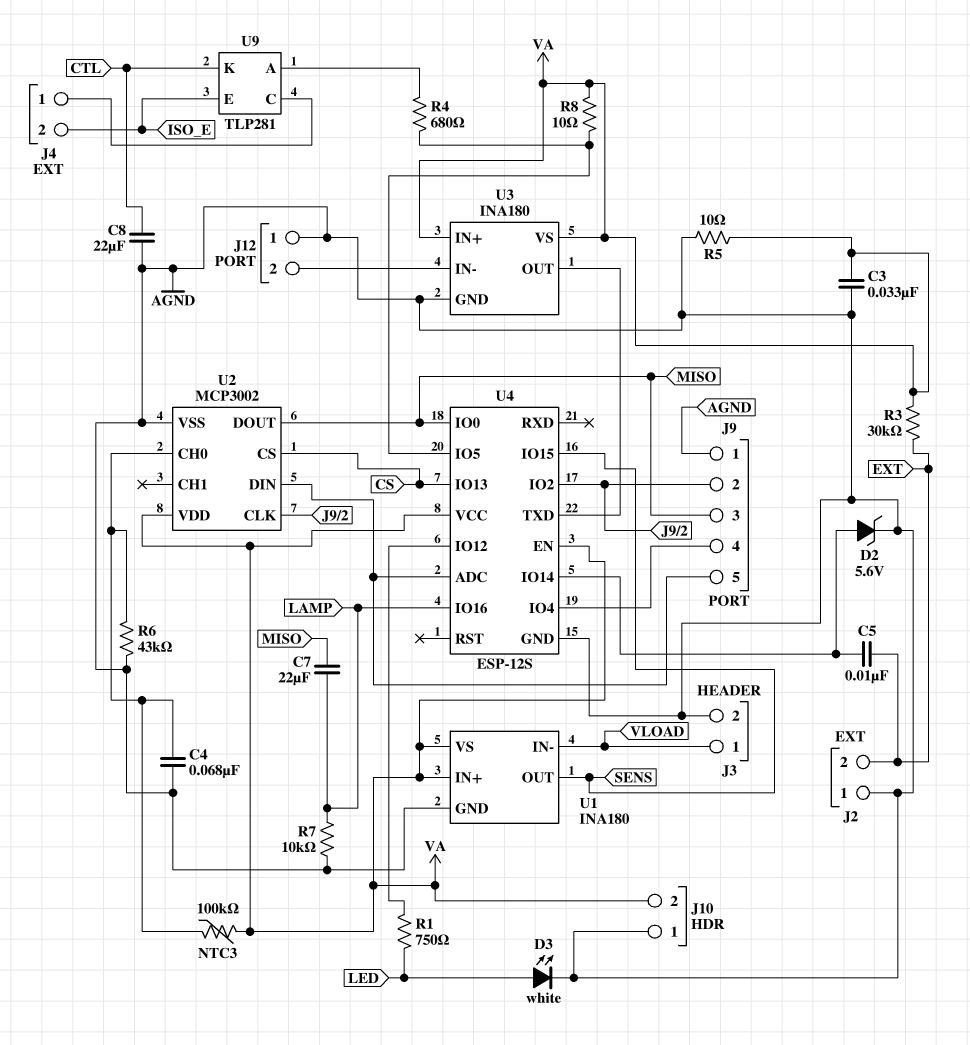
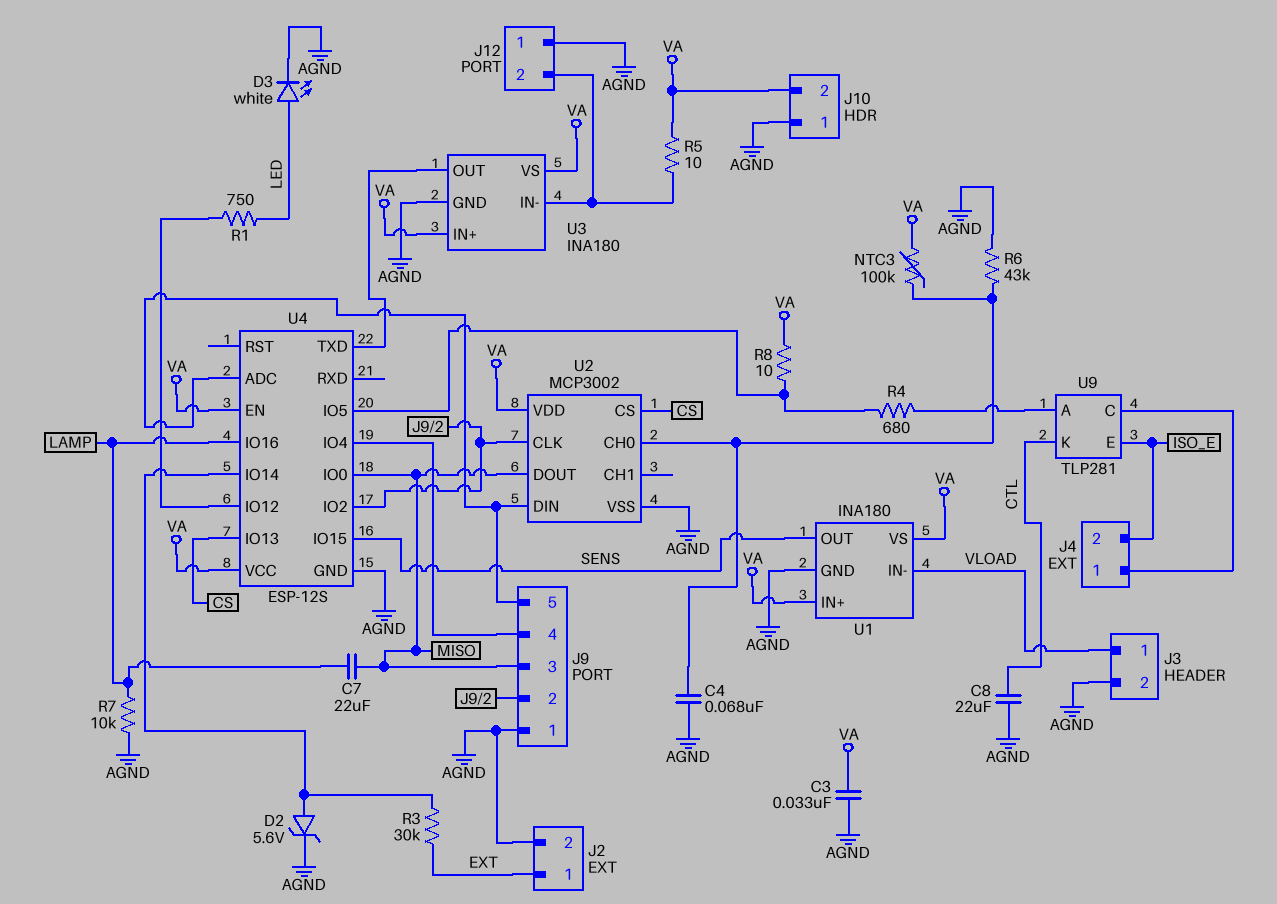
C5: 10nF (EXT, U4/IO14) -> none
J2 pin 1: AGND -> EXT
J2 pin 2: EXT -> AGND
R3: 30k (EXT, VA) -> 30k (EXT, U4/IO14)
R5: 10 (AGND, VA) -> 10 (J12/2, VA)

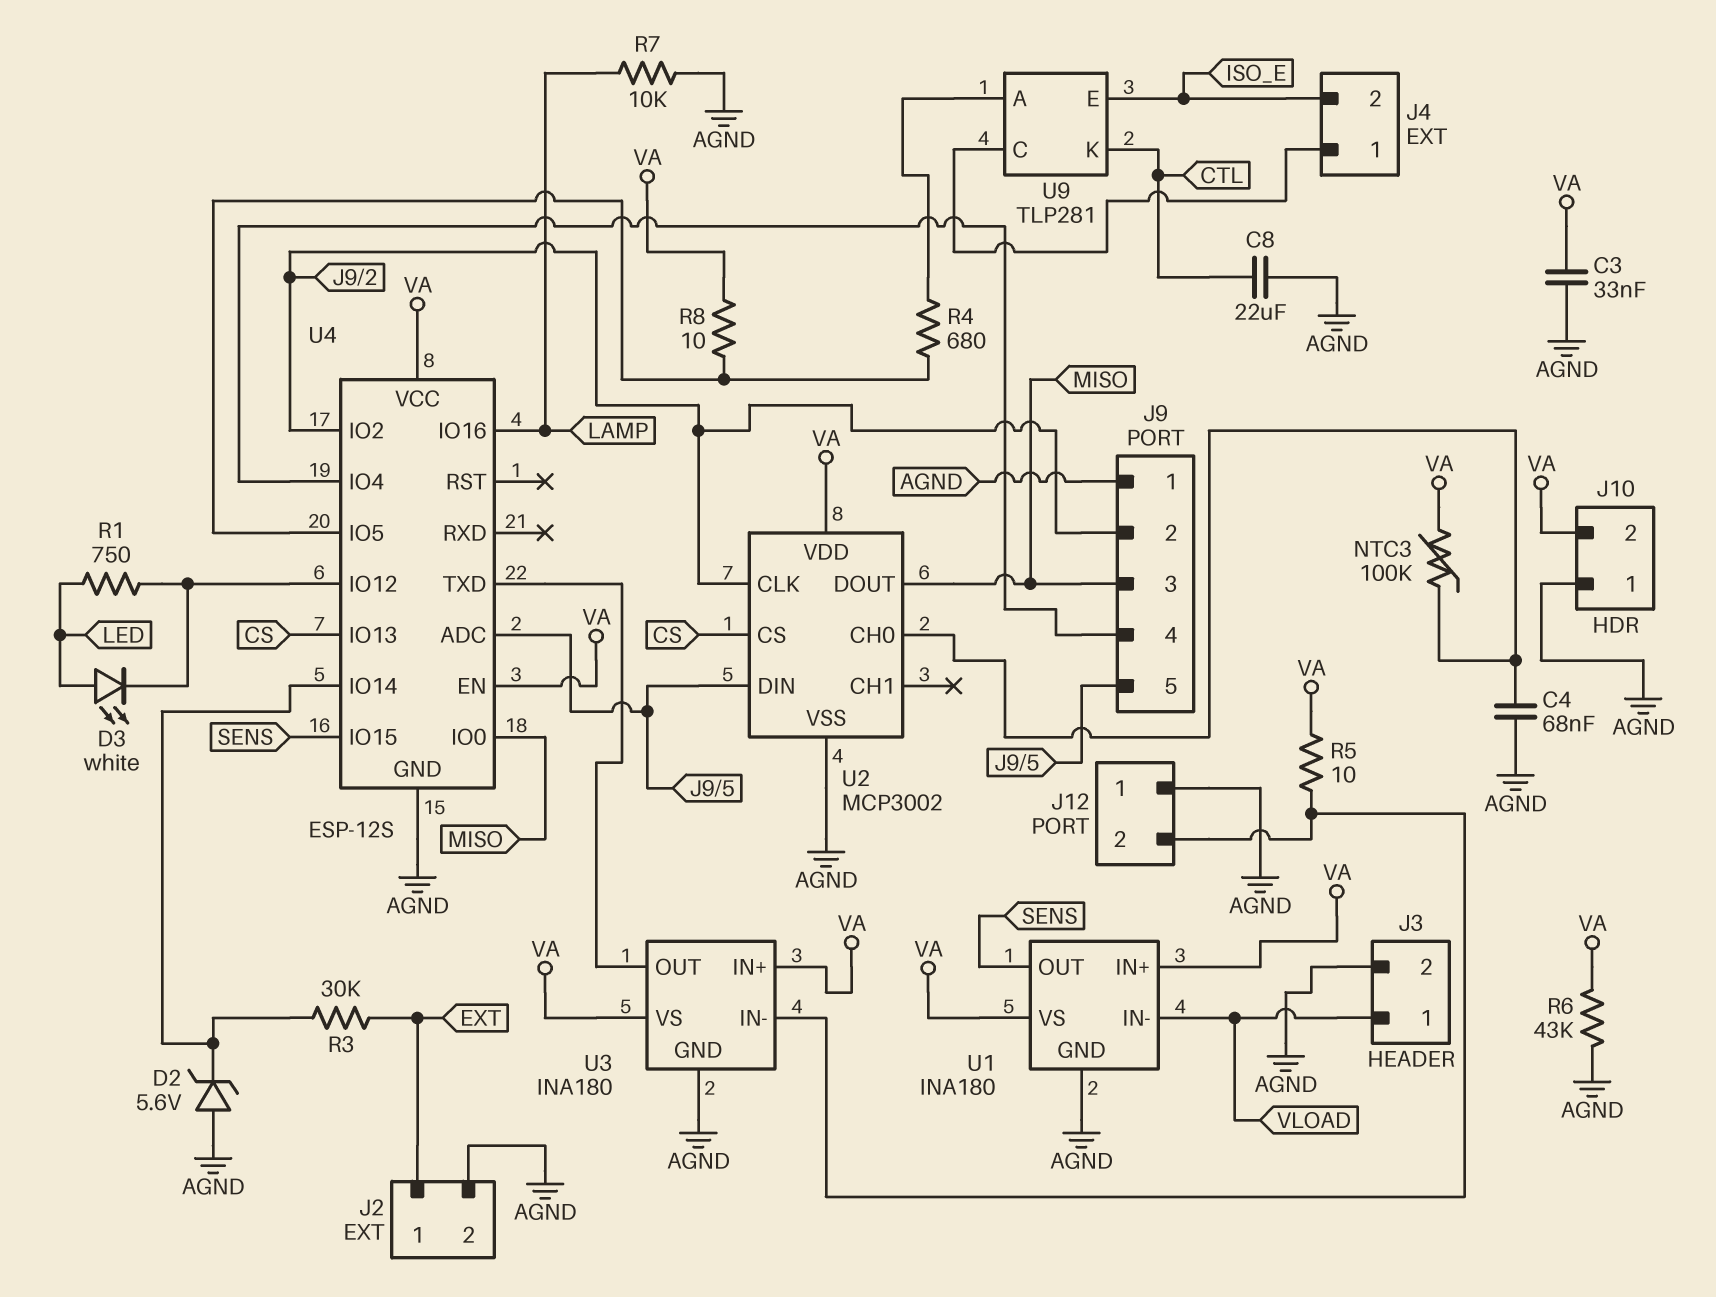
C7: 22uF (LAMP, MISO) -> none
D2: zener 5.6V (A U4/IO14, K AGND) -> zener 5.6V (A AGND, K U4/IO14)
D3: LED white (A LED, K AGND) -> LED white (A LED, K U4/IO12)
R6: 43k (AGND, U2/CH0) -> 43k (AGND, VA)

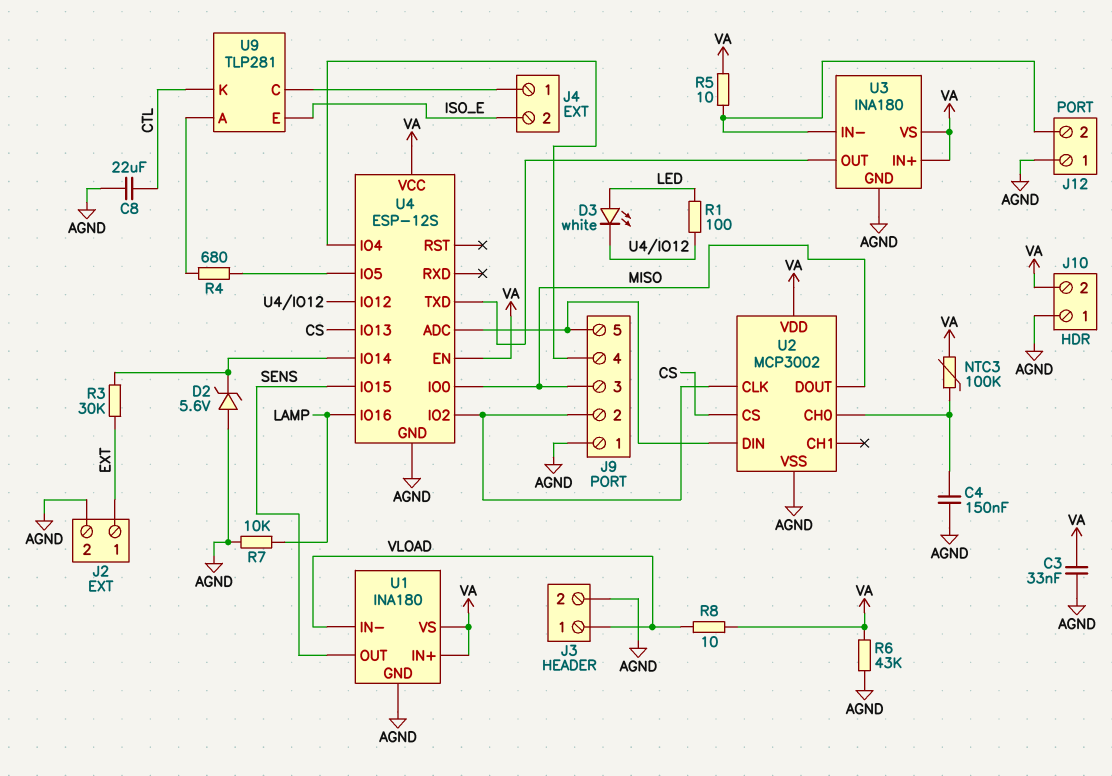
C4: 68nF (AGND, U2/CH0) -> 150nF (AGND, U2/CH0)
R1: 750 (LED, U4/IO12) -> 100 (LED, U4/IO12)
R8: 10 (U4/IO5, VA) -> 10 (VA, VLOAD)

